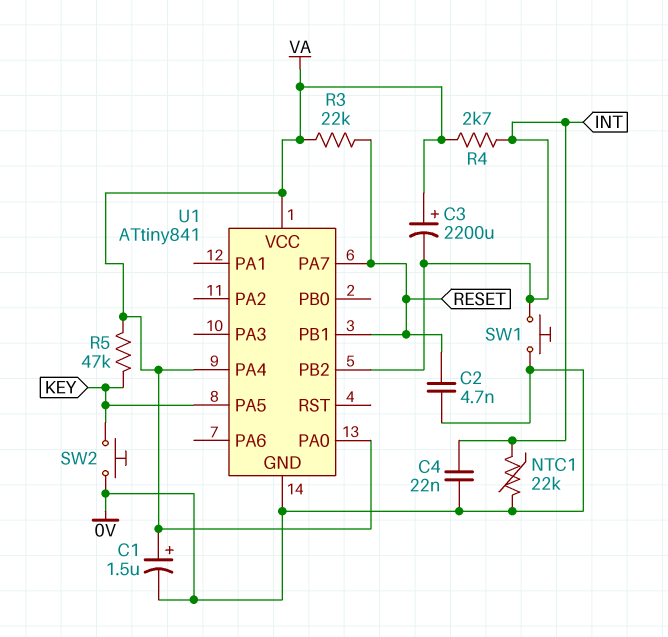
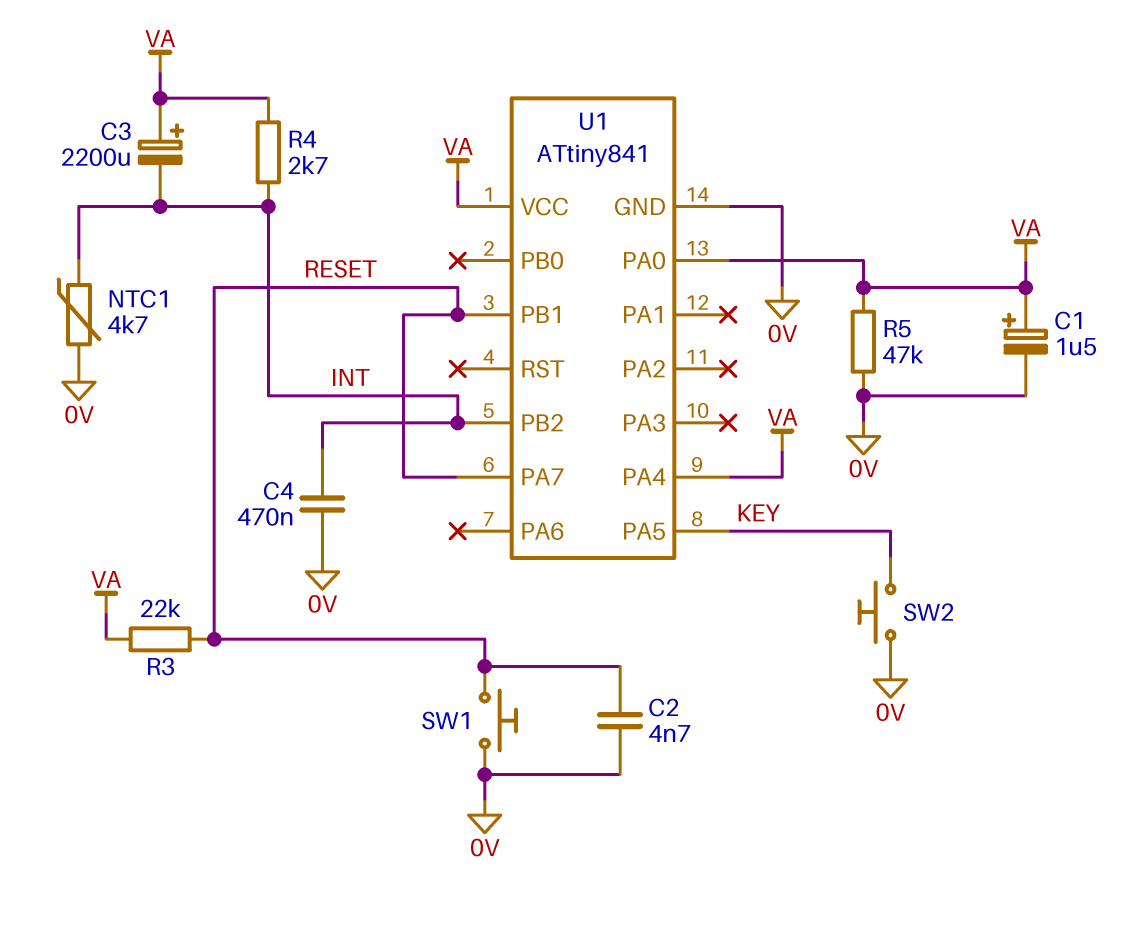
C4: 22nF (0V, INT) -> 470nF (0V, INT)
NTC1: 22k (0V, INT) -> 4.7k (0V, INT)
R5: 47k (KEY, VA) -> 47k (0V, VA)
SW1: button (0V, INT) -> button (0V, RESET)

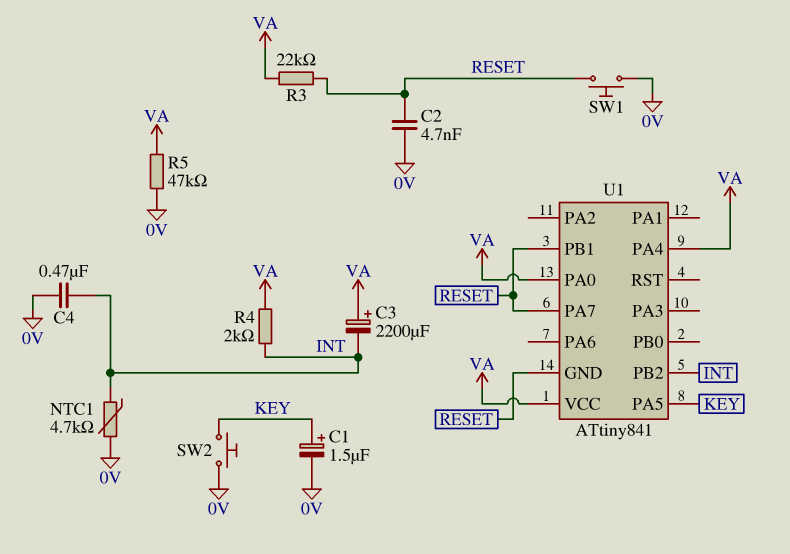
C1: 1.5uF (plus VA, minus 0V) -> 1.5uF (plus KEY, minus 0V)
R4: 2.7k (INT, VA) -> 2k (INT, VA)
U1 pin GND: 0V -> RESET

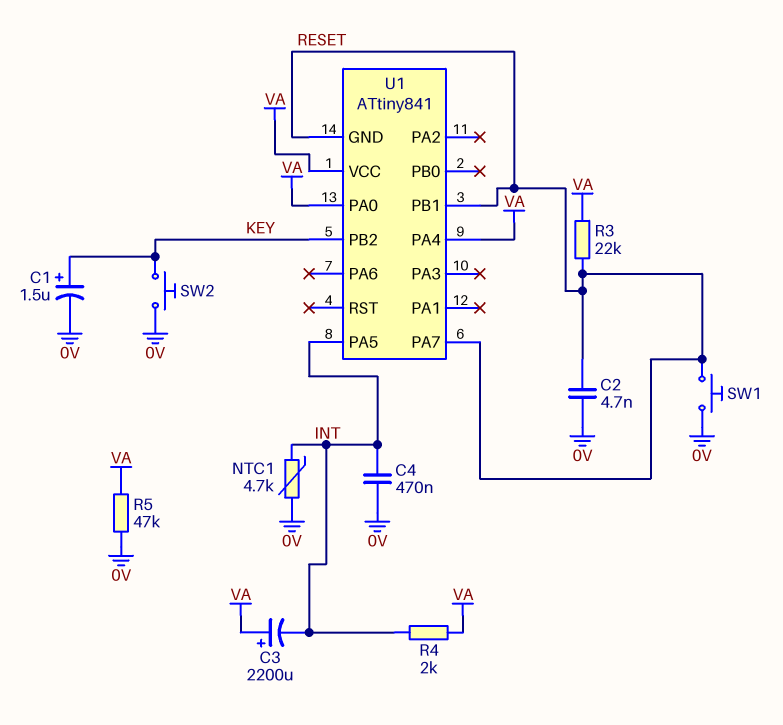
U1 pin PA5: KEY -> INT
U1 pin PB2: INT -> KEY

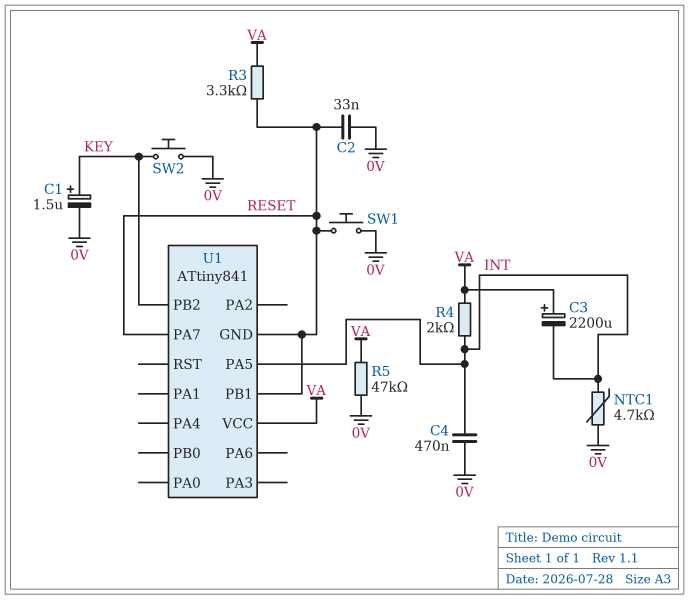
C2: 4.7nF (0V, RESET) -> 33nF (0V, RESET)
R3: 22k (RESET, VA) -> 3.3k (RESET, VA)
U1 pin PA0: VA -> none
U1 pin PA4: VA -> none

